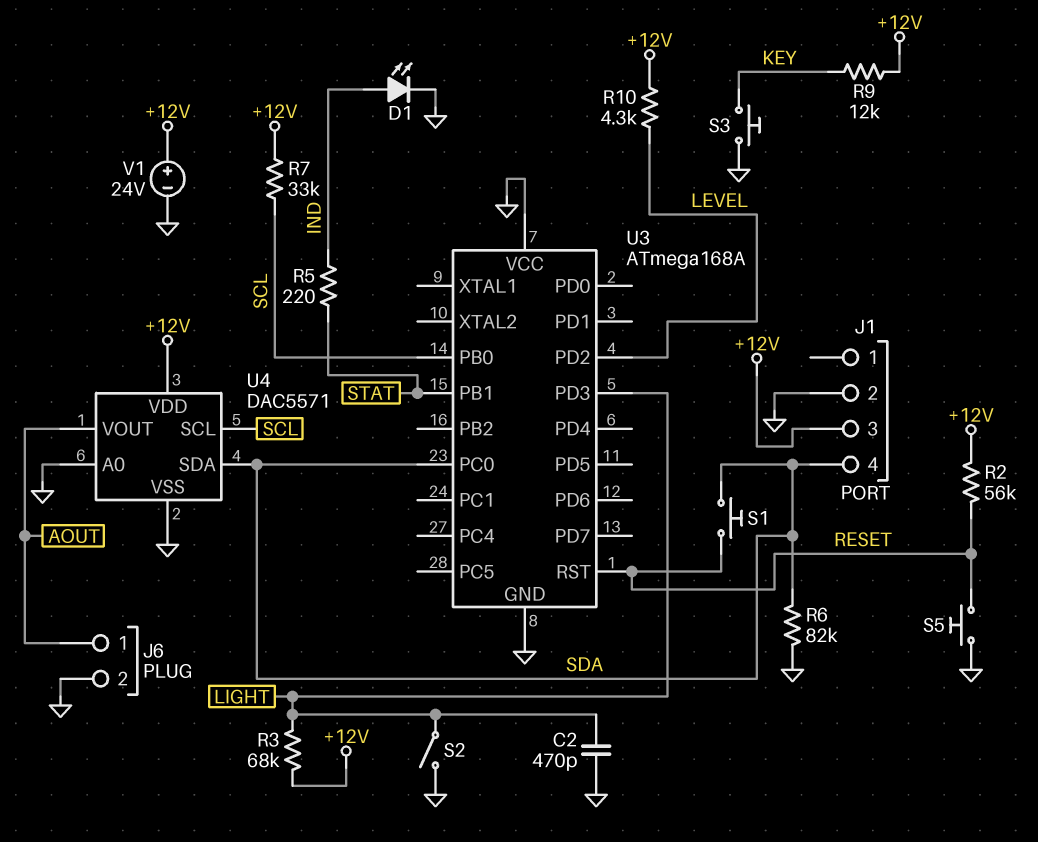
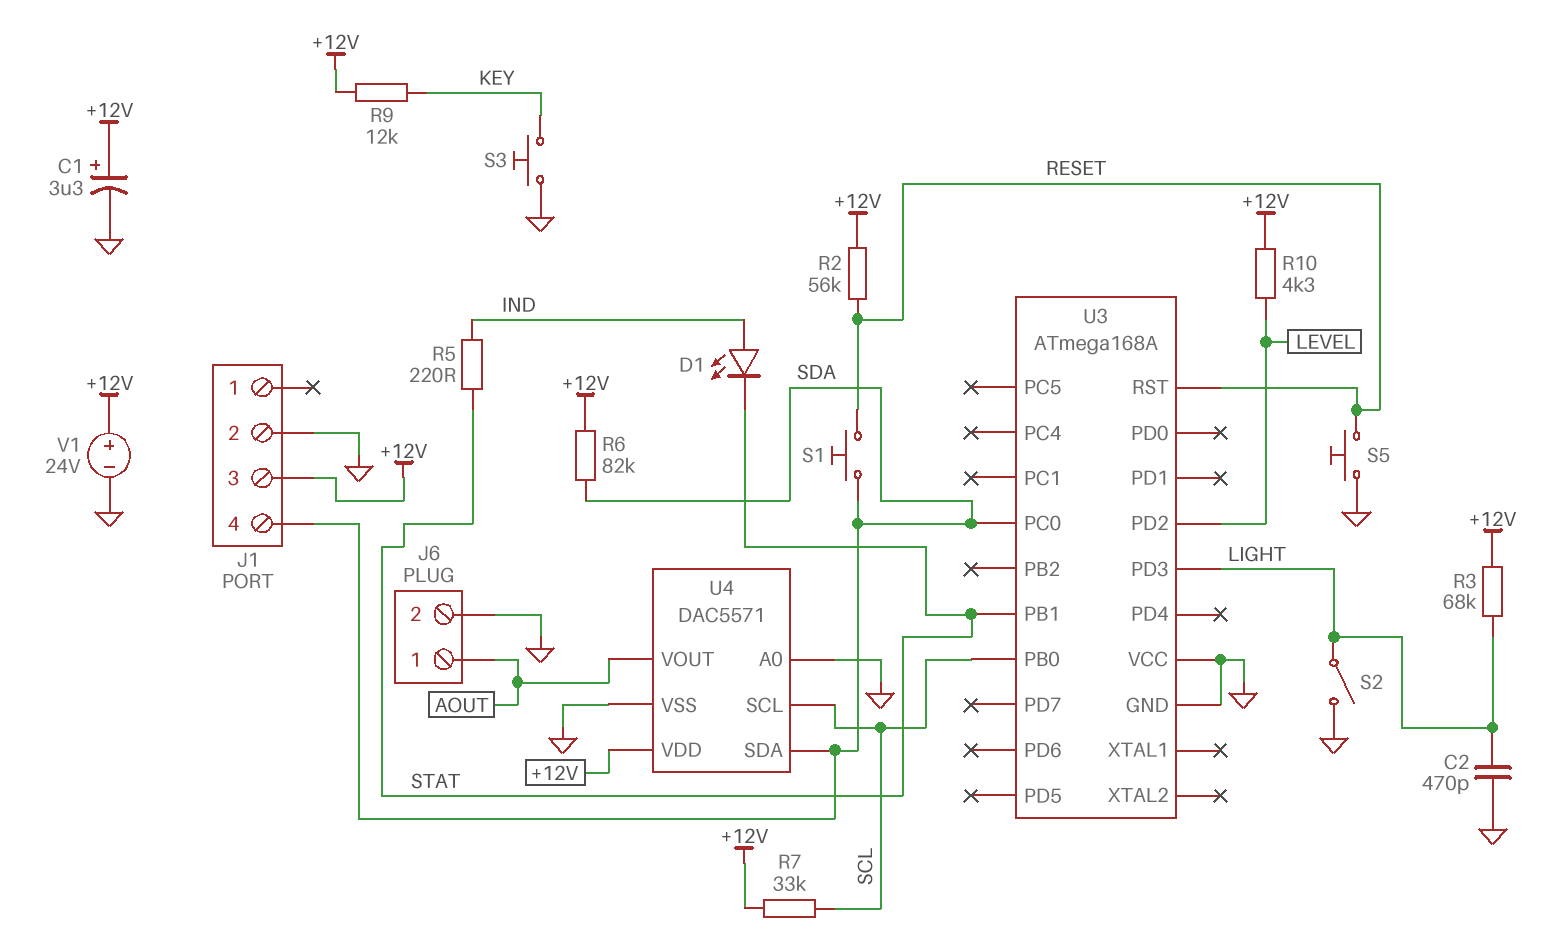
C1: none -> 3.3uF (plus +12V, minus GND)
D1: LED (A IND, K GND) -> LED (A IND, K STAT)
R6: 82k (GND, SDA) -> 82k (+12V, SDA)

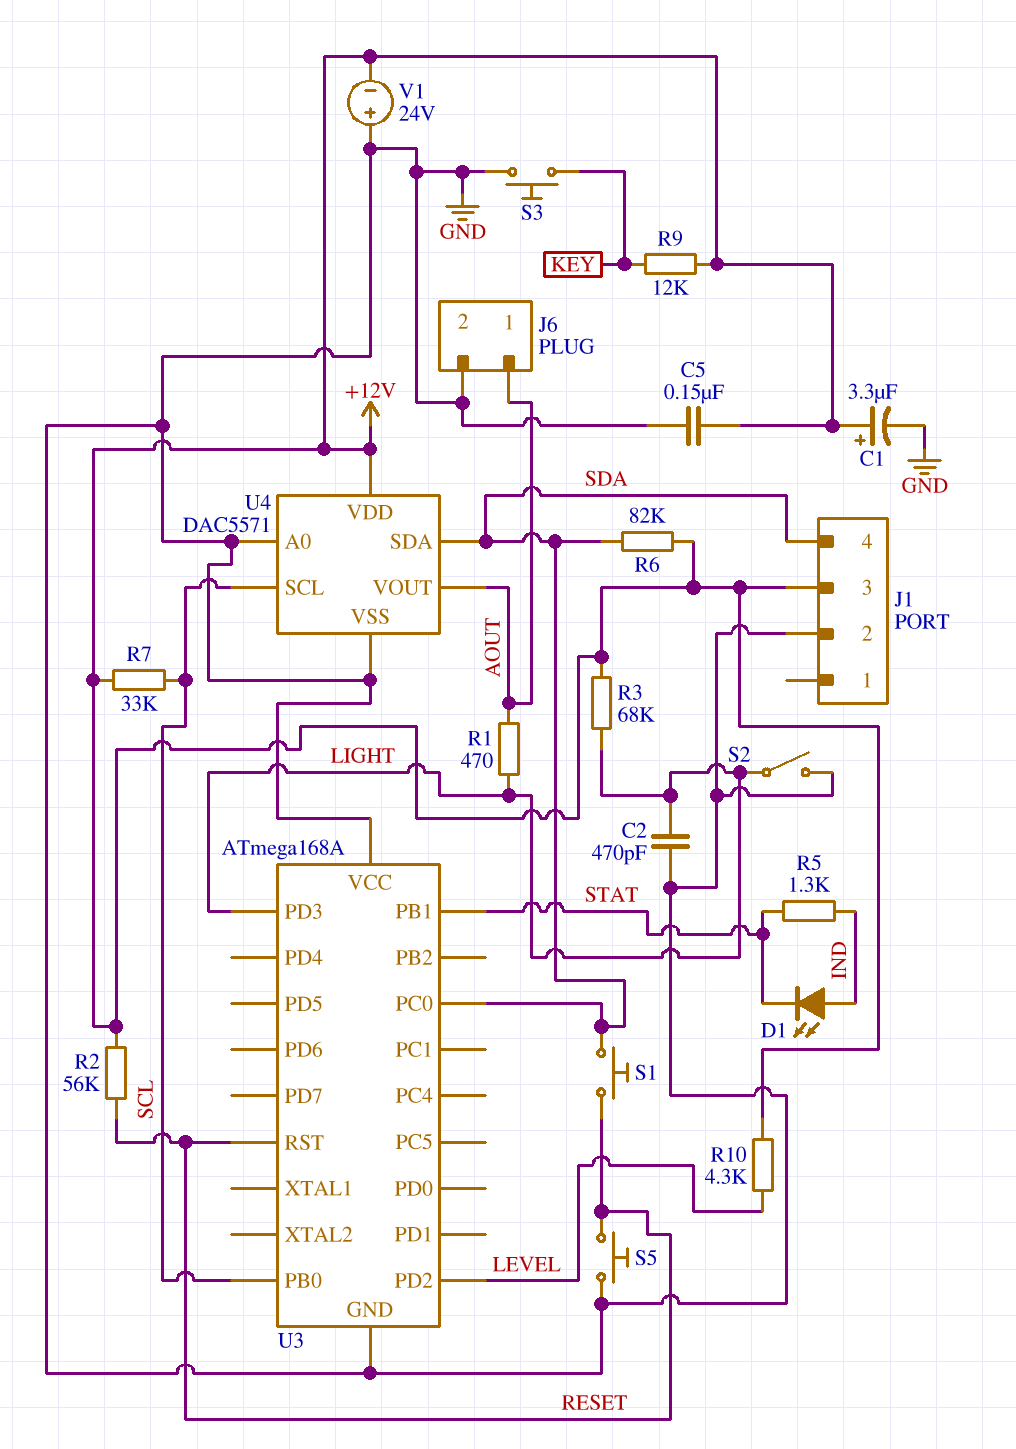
C5: none -> 150nF (+12V, GND)
R1: none -> 470 (AOUT, LIGHT)
R5: 220 (IND, STAT) -> 1.3k (IND, STAT)
V1: 24V (plus +12V, minus GND) -> 24V (plus GND, minus +12V)

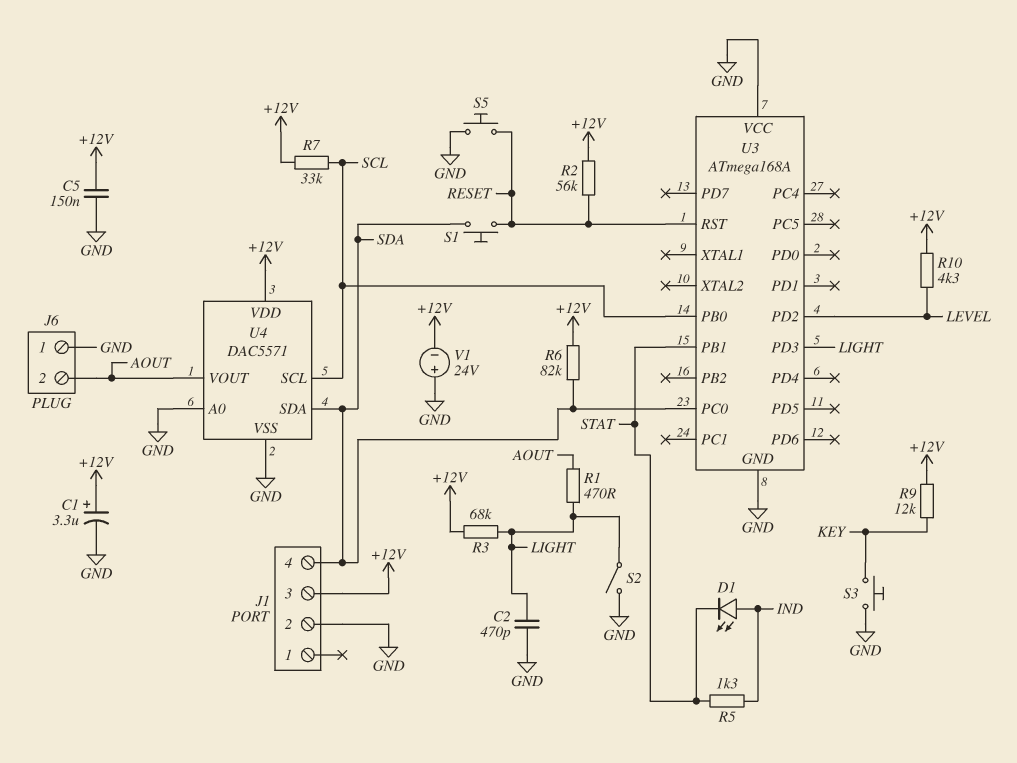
J6 pin 1: AOUT -> GND
J6 pin 2: GND -> AOUT

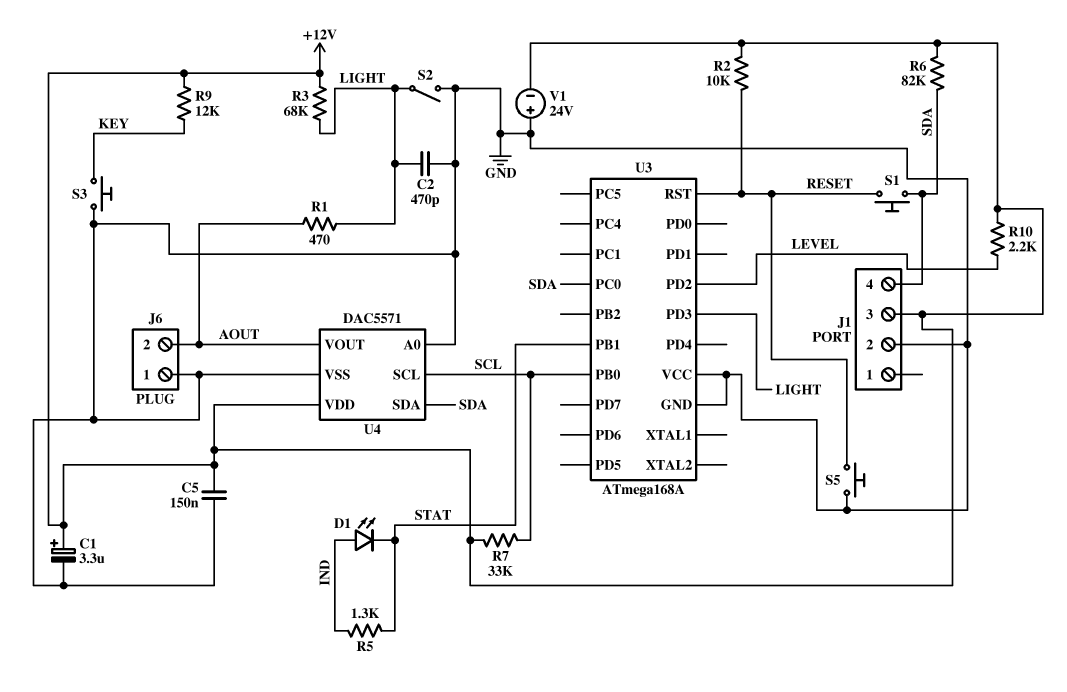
R2: 56k (+12V, RESET) -> 10k (+12V, RESET)
R10: 4.3k (+12V, LEVEL) -> 2.2k (+12V, LEVEL)

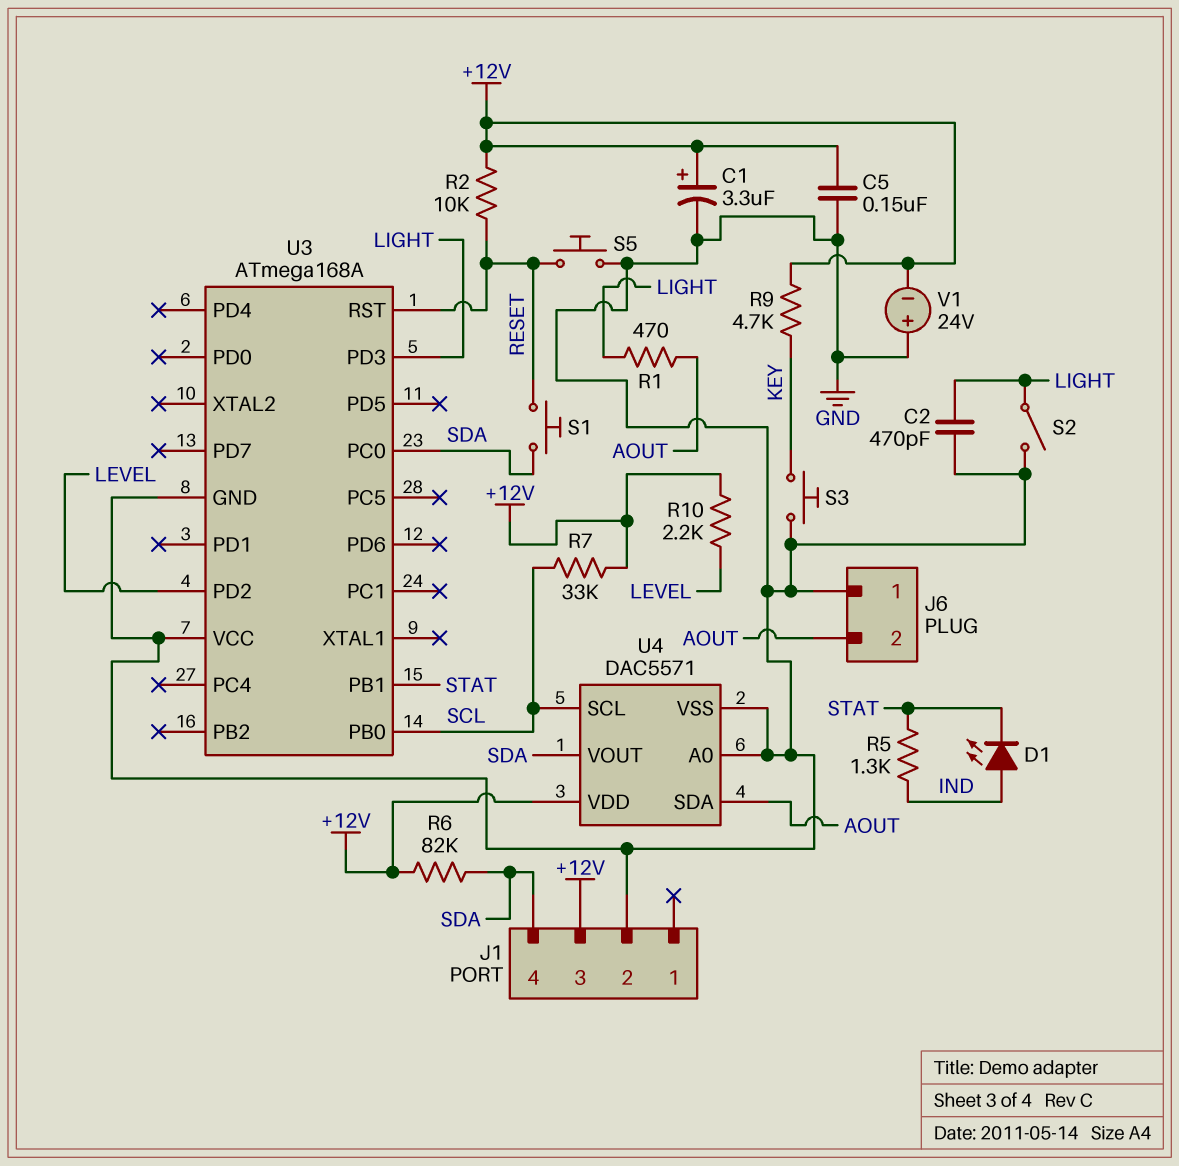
R3: 68k (+12V, LIGHT) -> none
R9: 12k (+12V, KEY) -> 4.7k (+12V, KEY)
U4 pin SDA: SDA -> AOUT
U4 pin VOUT: AOUT -> SDA

